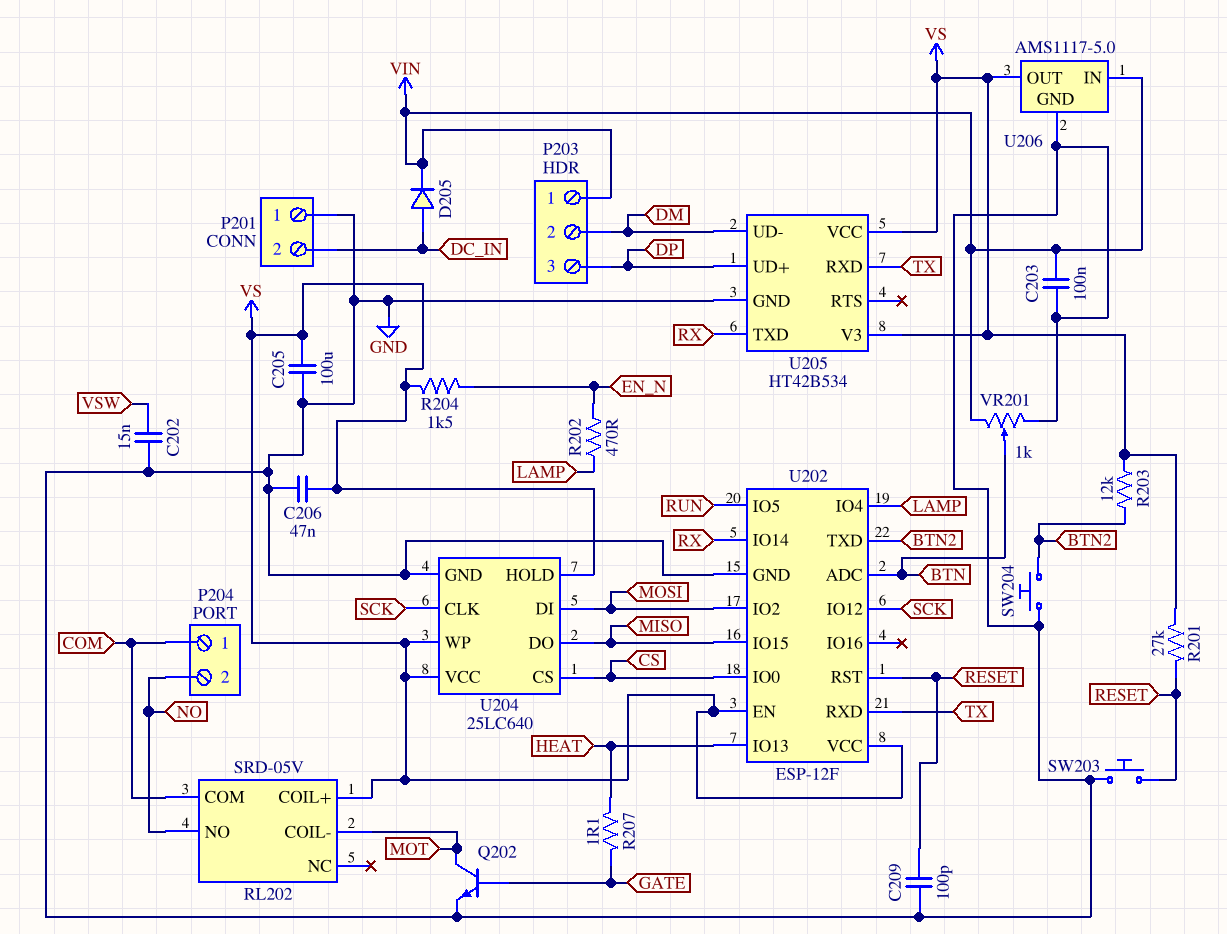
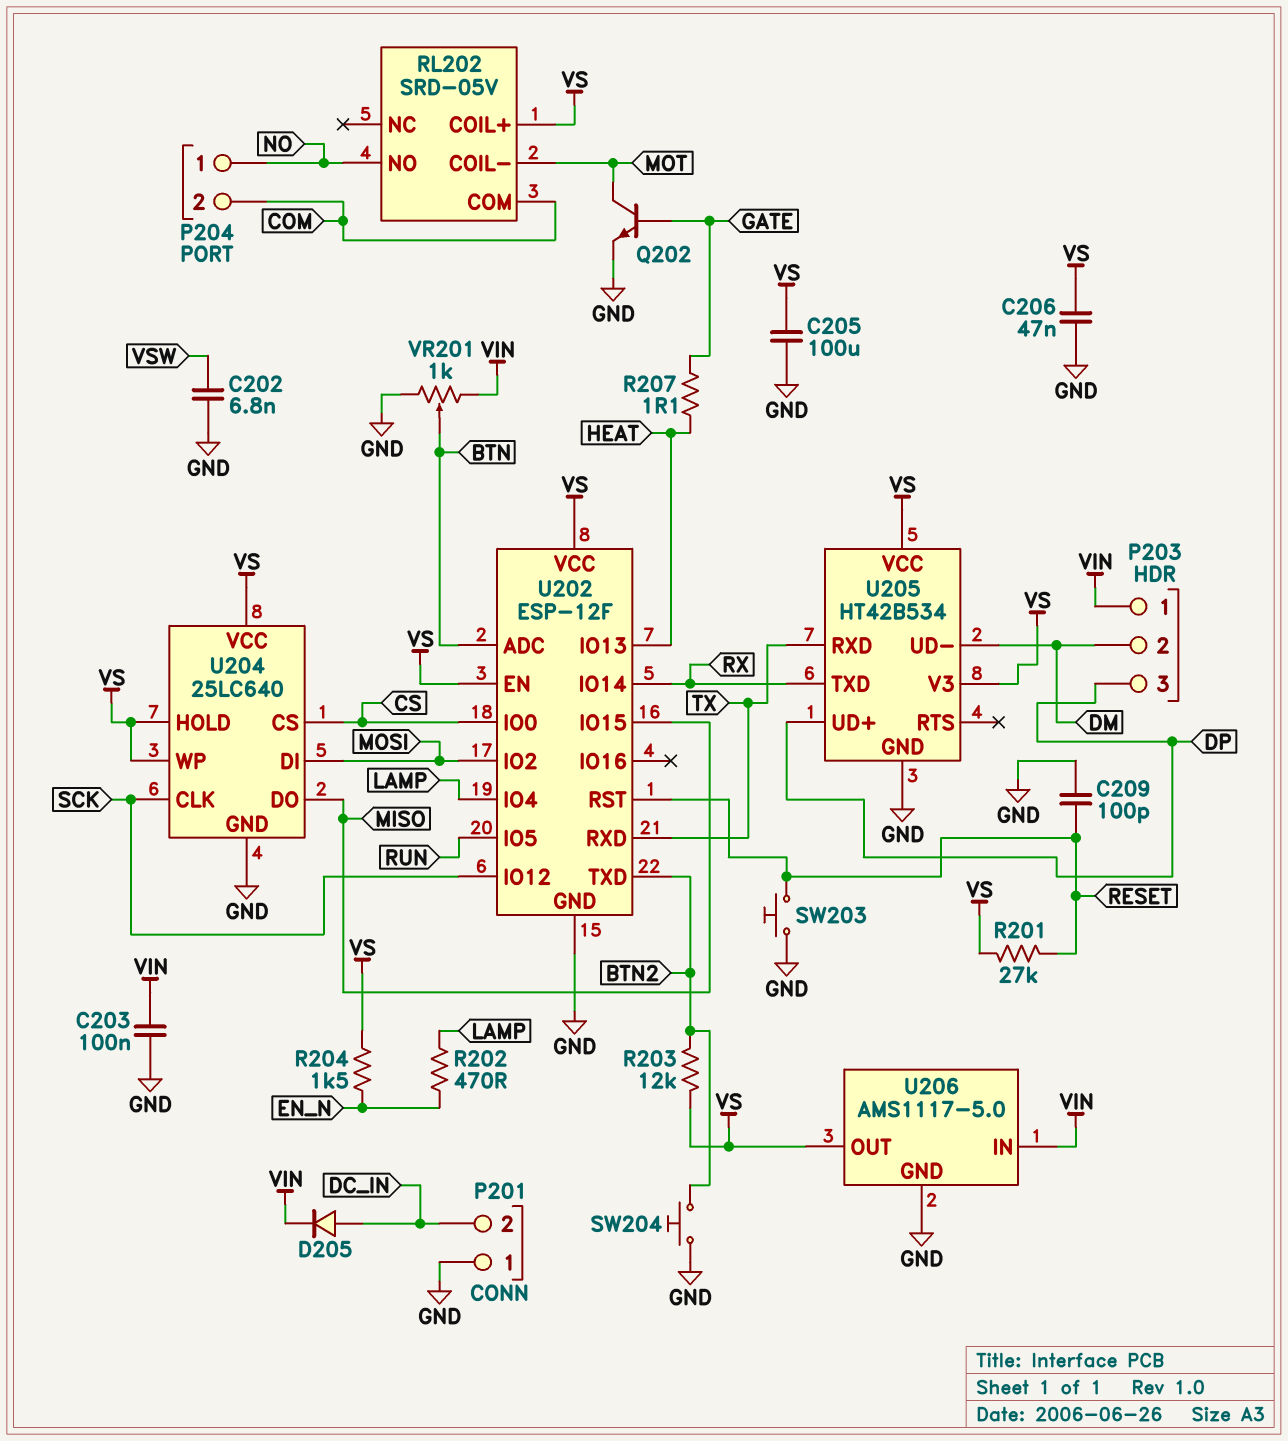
C202: 15nF (GND, VSW) -> 6.8nF (GND, VSW)
P204 pin 1: COM -> NO
P204 pin 2: NO -> COM

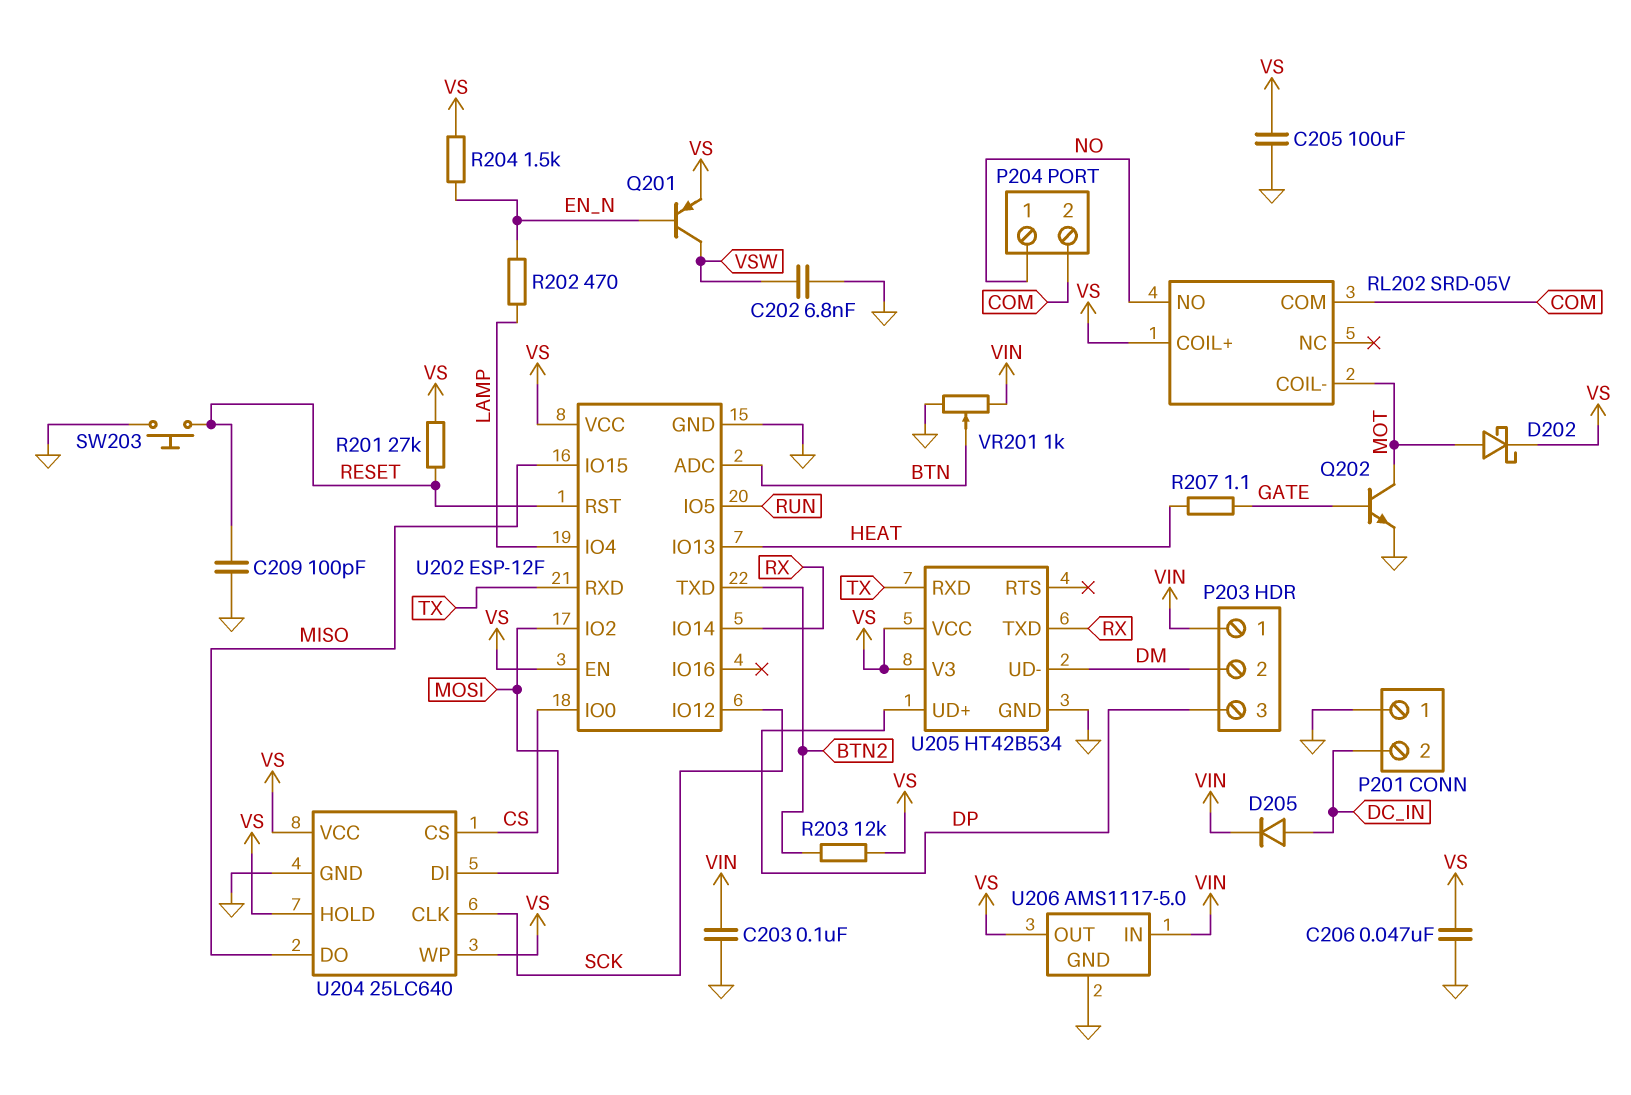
D202: none -> schottky (A MOT, K VS)
Q201: none -> PNP (B EN_N, C VSW, E VS)
SW204: button (BTN2, GND) -> none

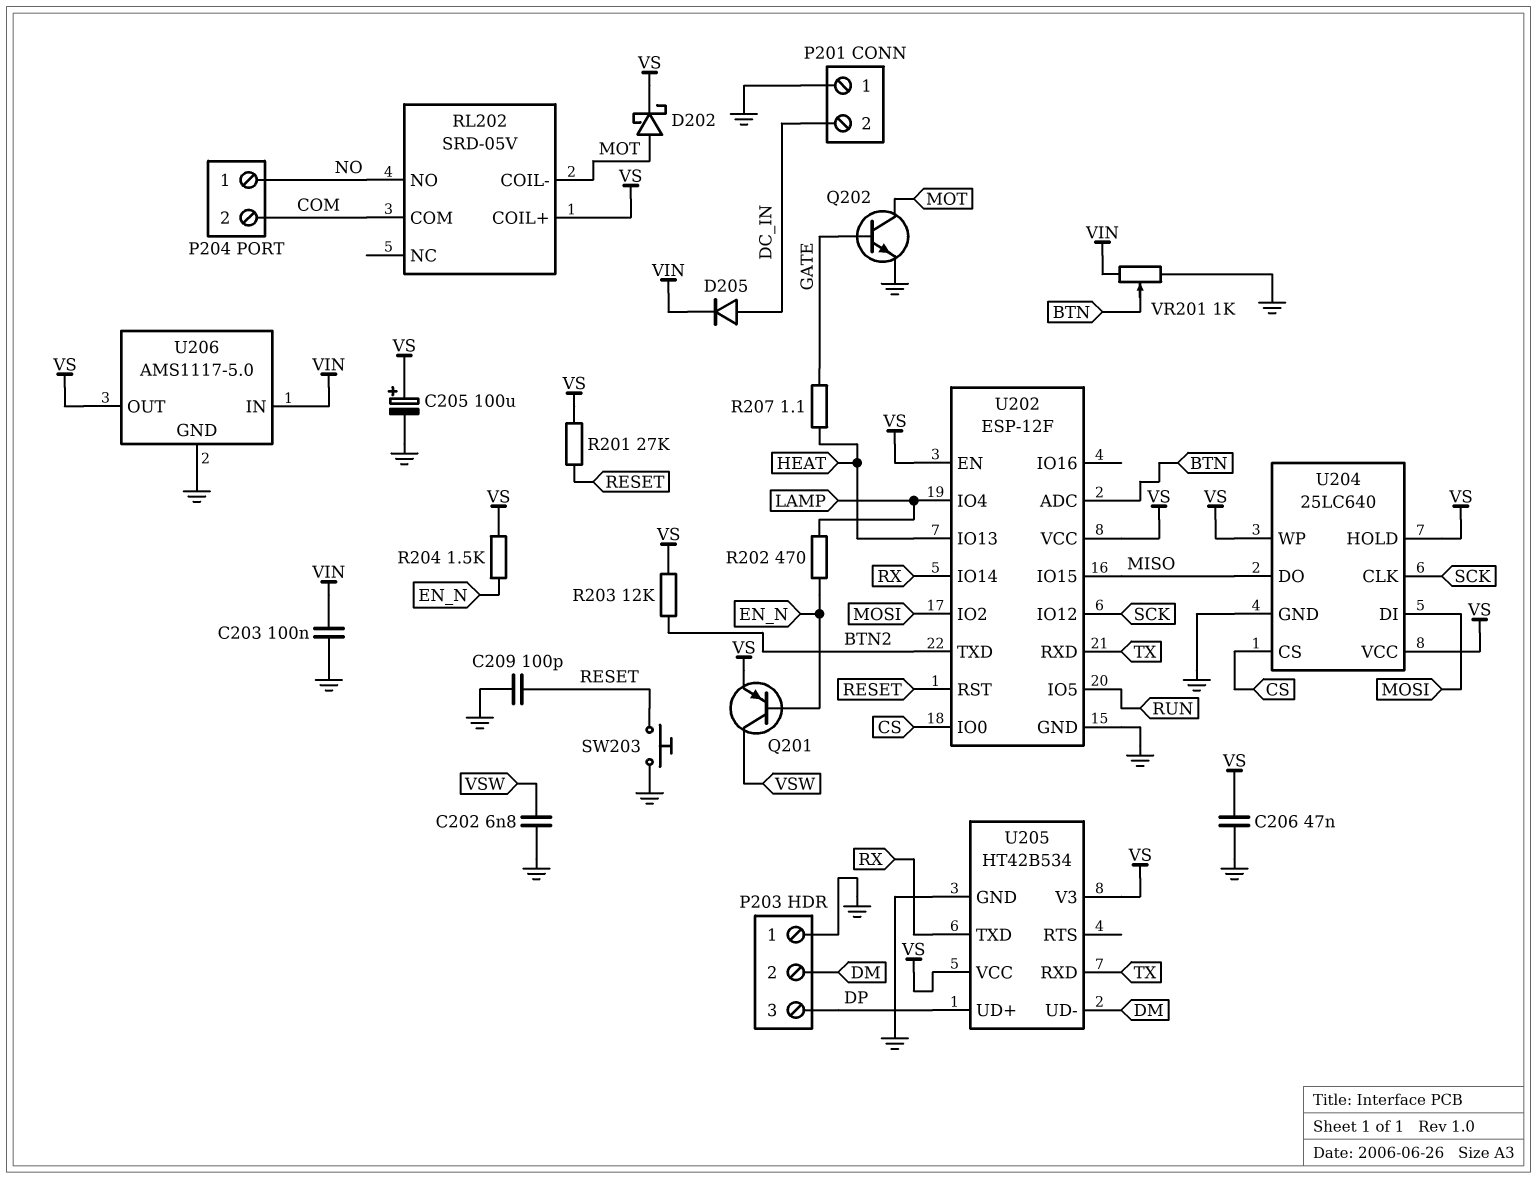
C205: 100uF (GND, VS) -> 100uF (plus VS, minus GND)
P203 pin 1: VIN -> GND

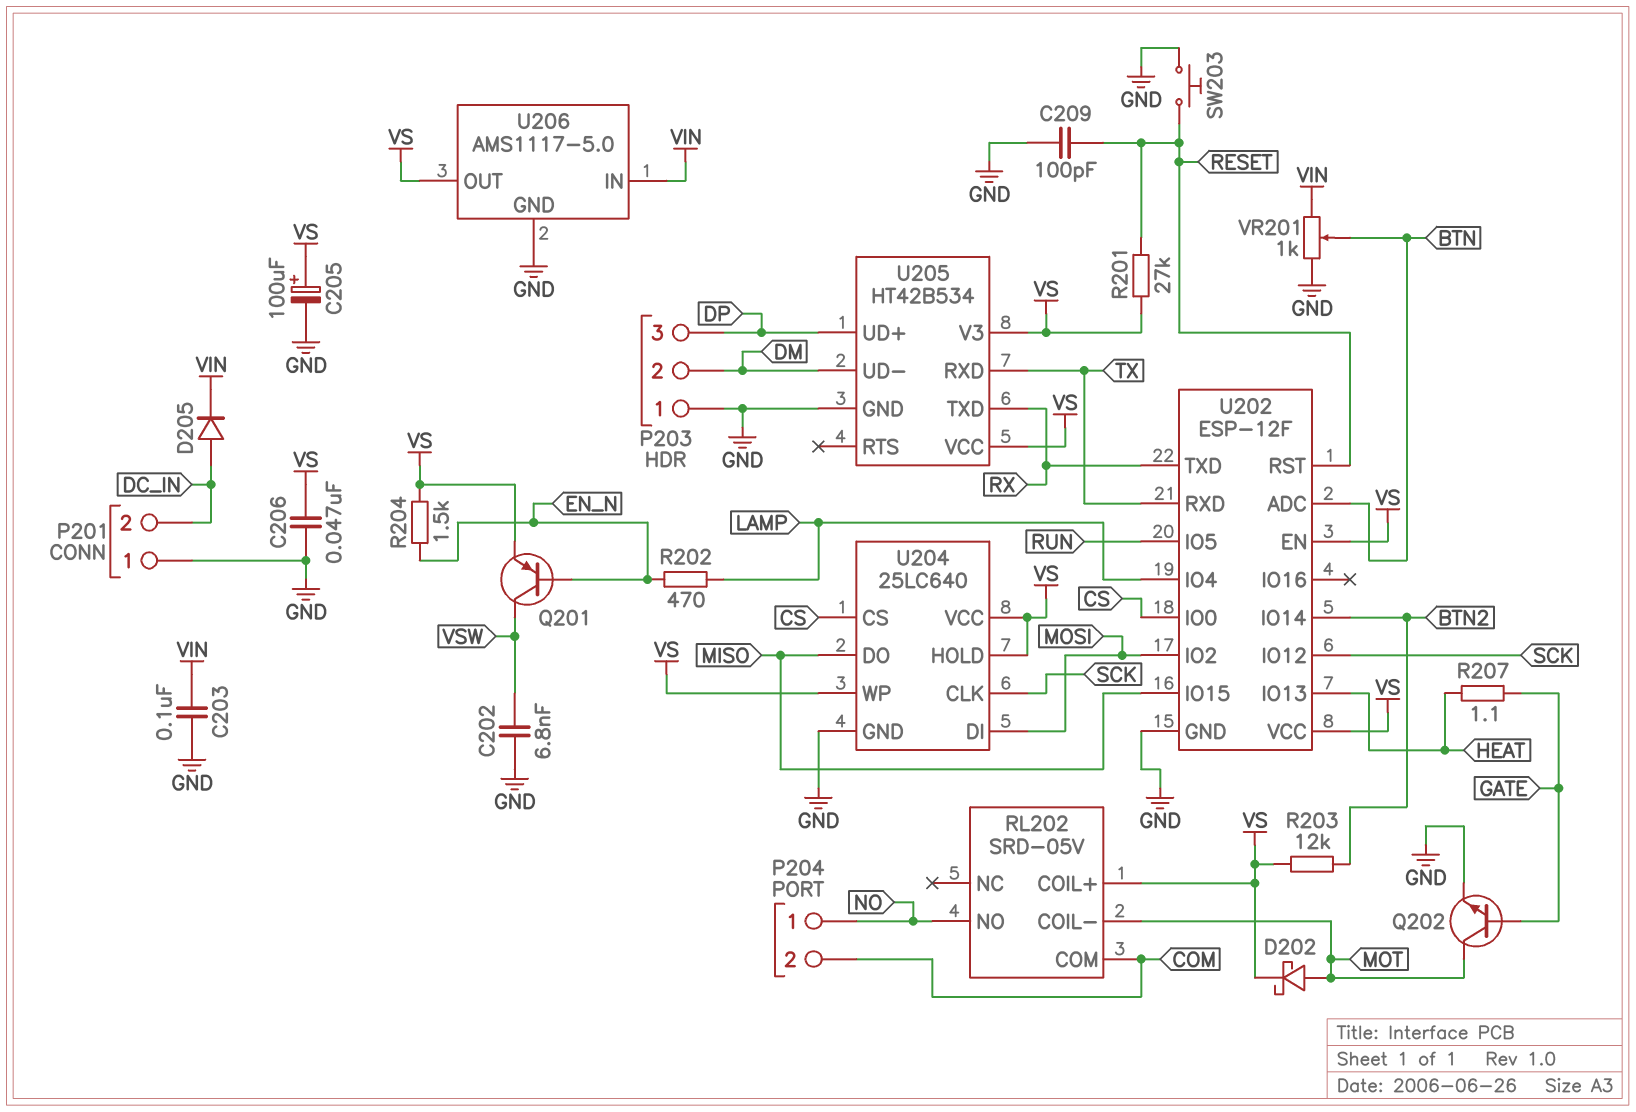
U202 pin IO14: RX -> BTN2
U202 pin TXD: BTN2 -> RX

